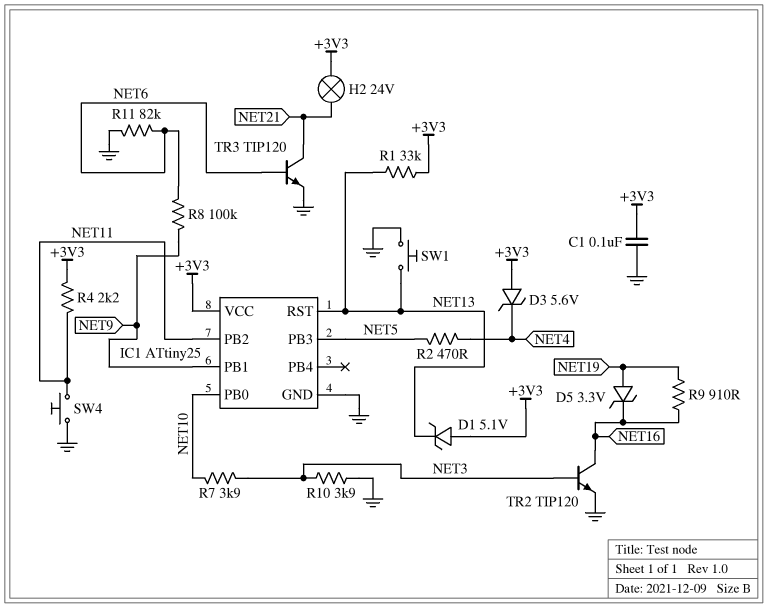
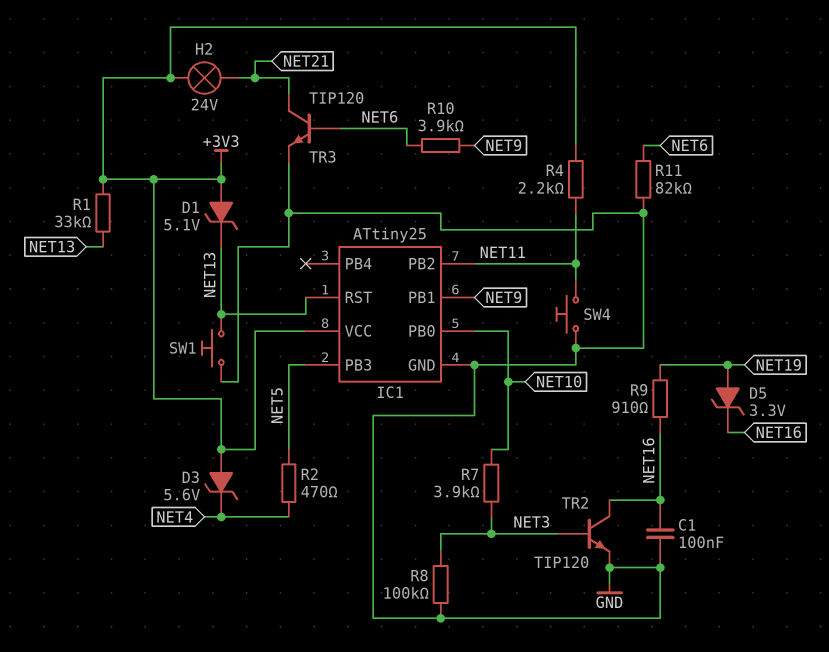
C1: 100nF (+3V3, GND) -> 100nF (GND, NET16)
R8: 100k (NET6, NET9) -> 100k (GND, NET3)
R10: 3.9k (GND, NET3) -> 3.9k (NET6, NET9)

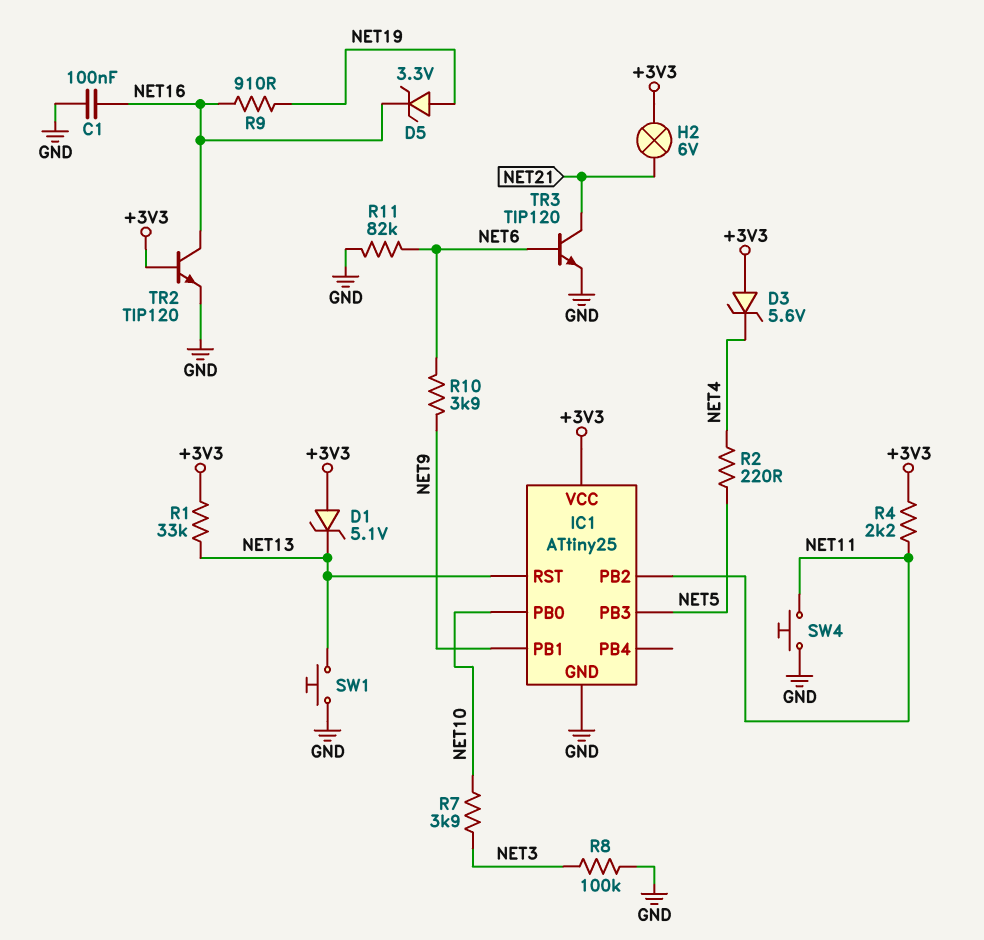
H2: lamp 24V (+3V3, NET21) -> lamp 6V (+3V3, NET21)
R2: 470 (NET4, NET5) -> 220 (NET4, NET5)
TR2: NPN TIP120 (B NET3, C NET16, E GND) -> NPN TIP120 (B +3V3, C NET16, E GND)

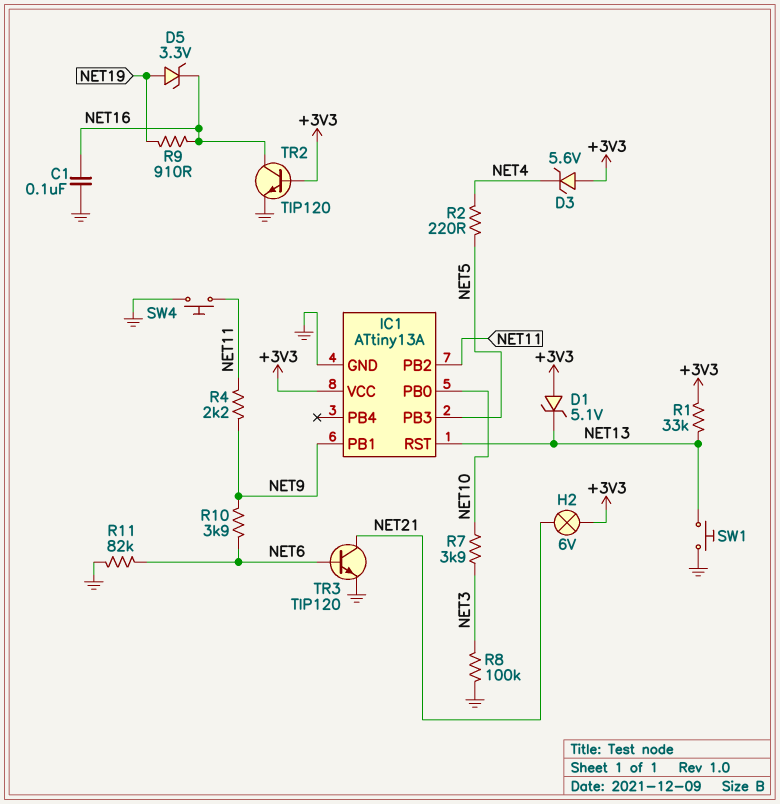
IC1: ATtiny25 -> ATtiny13A
R4: 2.2k (+3V3, NET11) -> 2.2k (NET9, NET11)

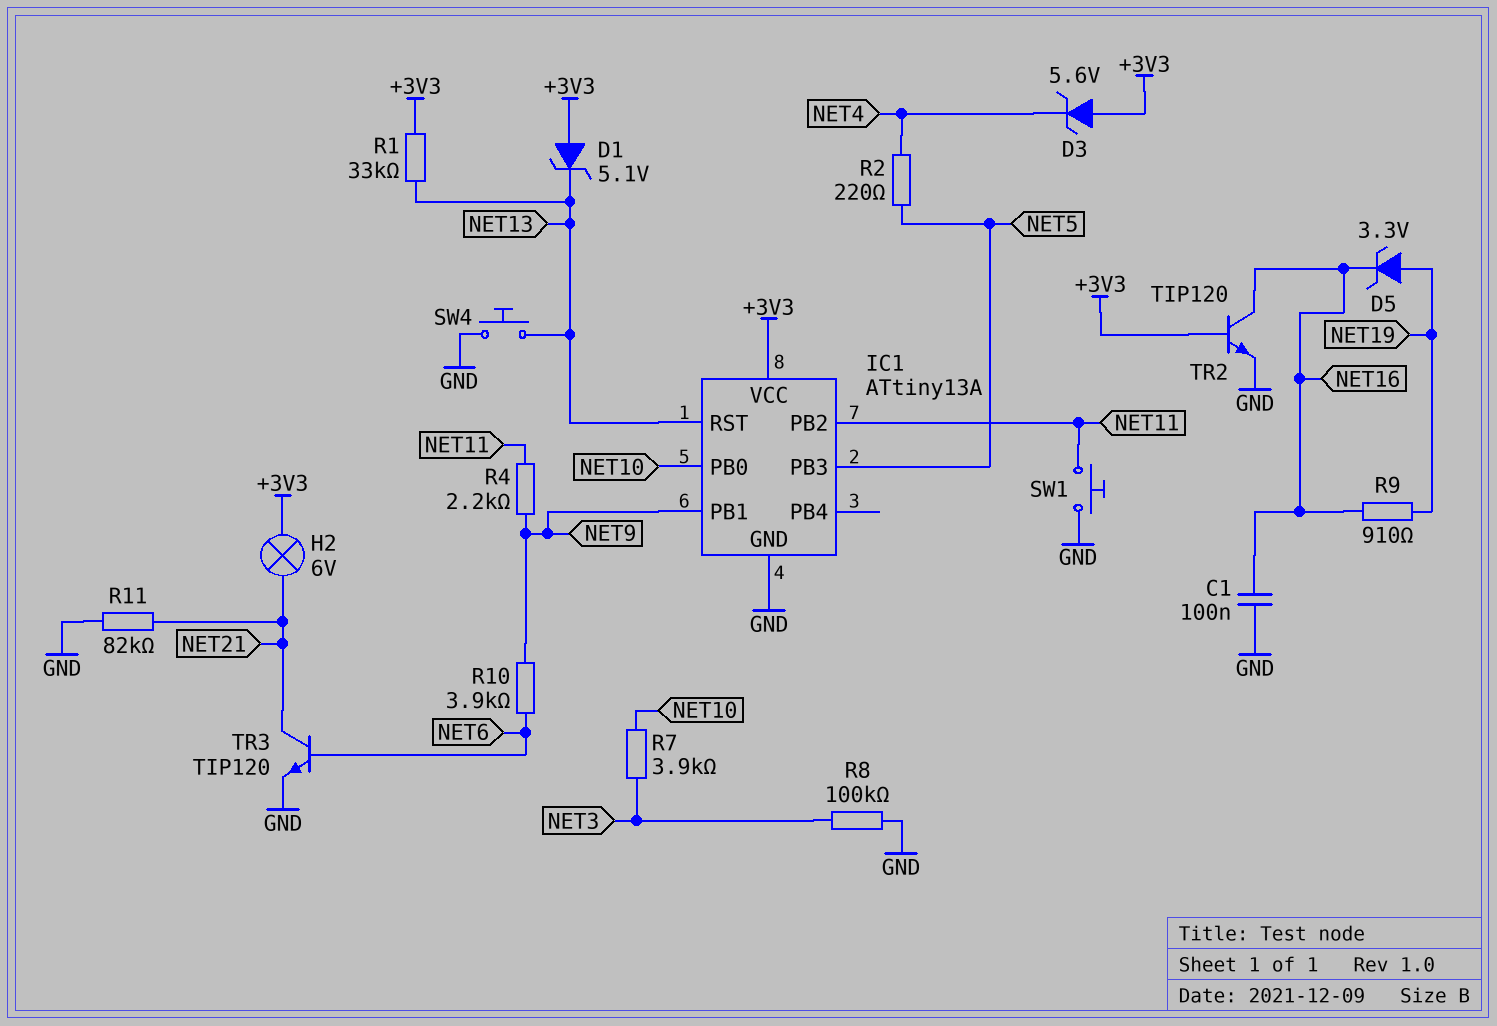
R11: 82k (GND, NET6) -> 82k (GND, NET21)
SW1: button (GND, NET13) -> button (GND, NET11)
SW4: button (GND, NET11) -> button (GND, NET13)

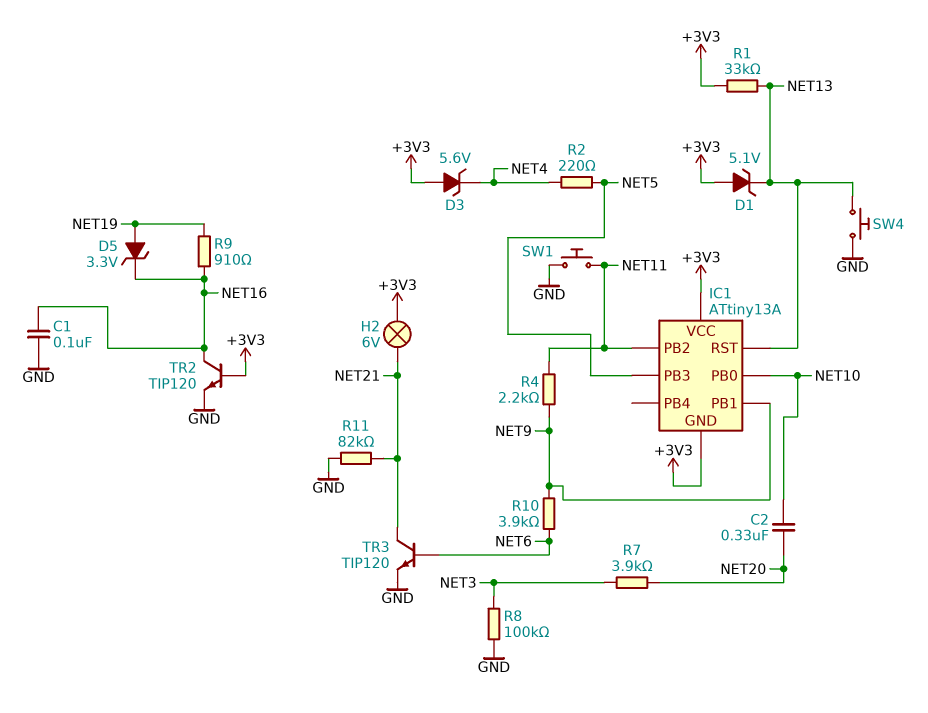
C2: none -> 330nF (NET10, NET20)
IC1 pin GND: GND -> +3V3
R7: 3.9k (NET3, NET10) -> 3.9k (NET3, NET20)

